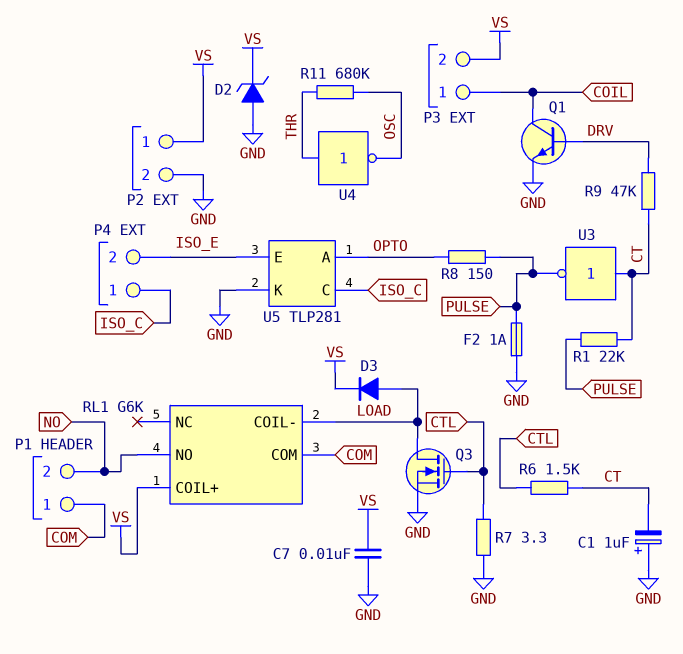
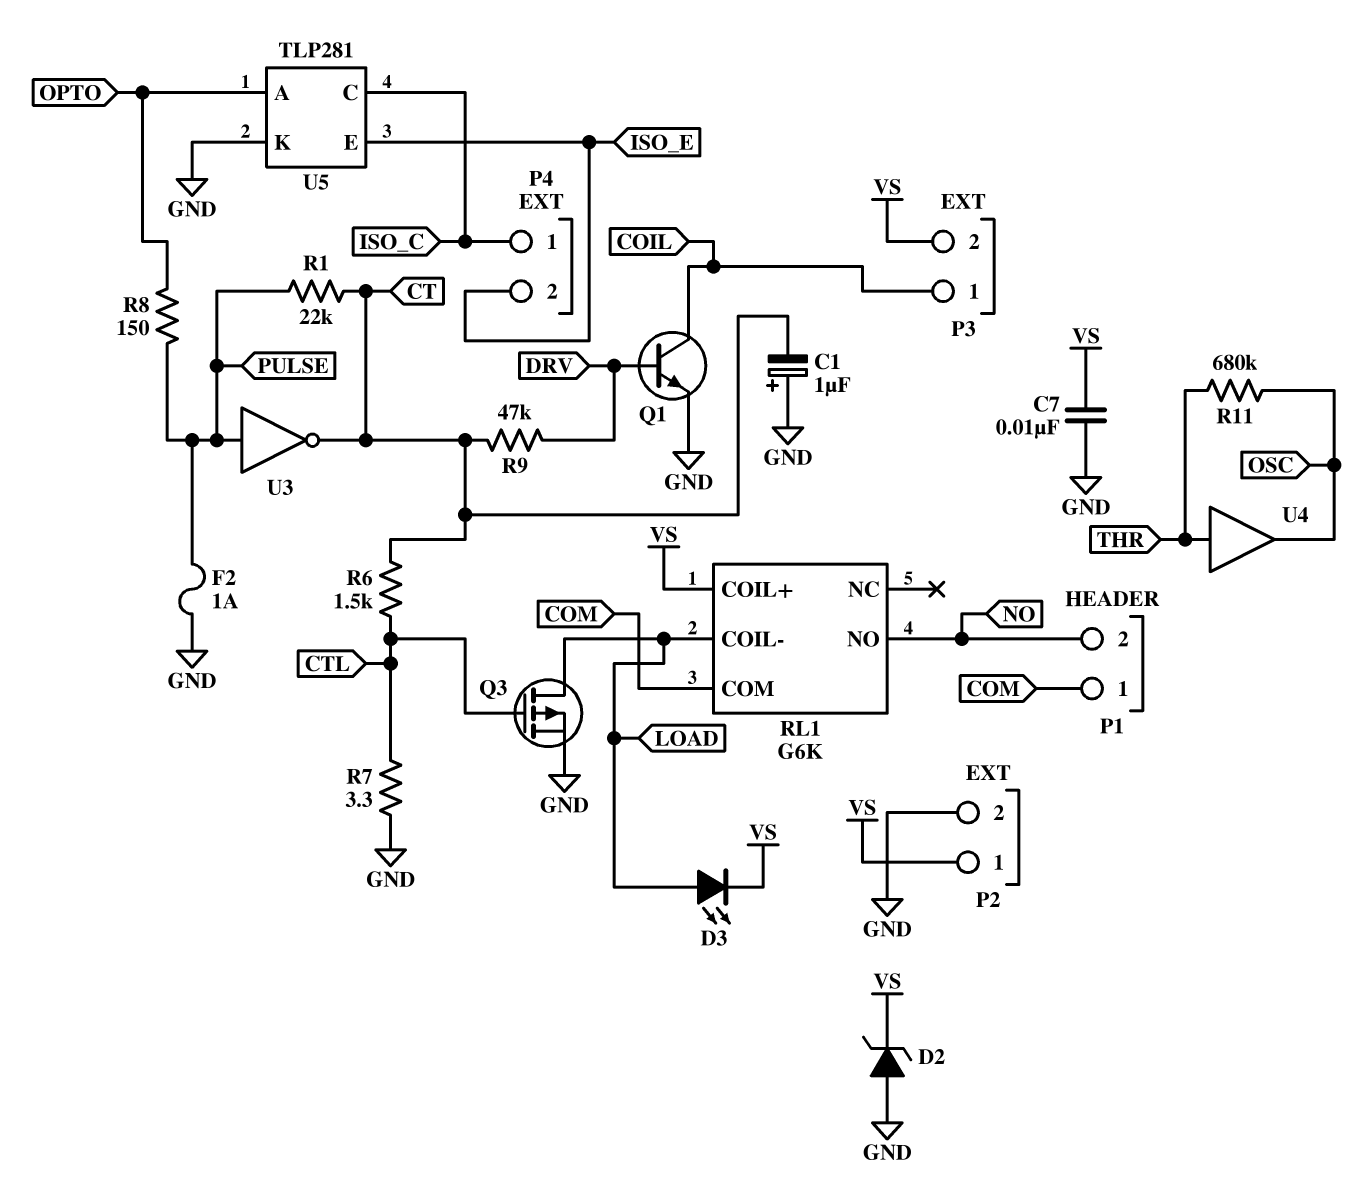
D3: diode (A LOAD, K VS) -> LED (A LOAD, K VS)
Q3: NMOS (G CTL, D LOAD, S GND) -> PMOS (G CTL, D LOAD, S GND)
U3: NOT (in CT, out PULSE) -> NOT (in PULSE, out CT)
U4: NOT (in THR, out OSC) -> buffer (in THR, out OSC)

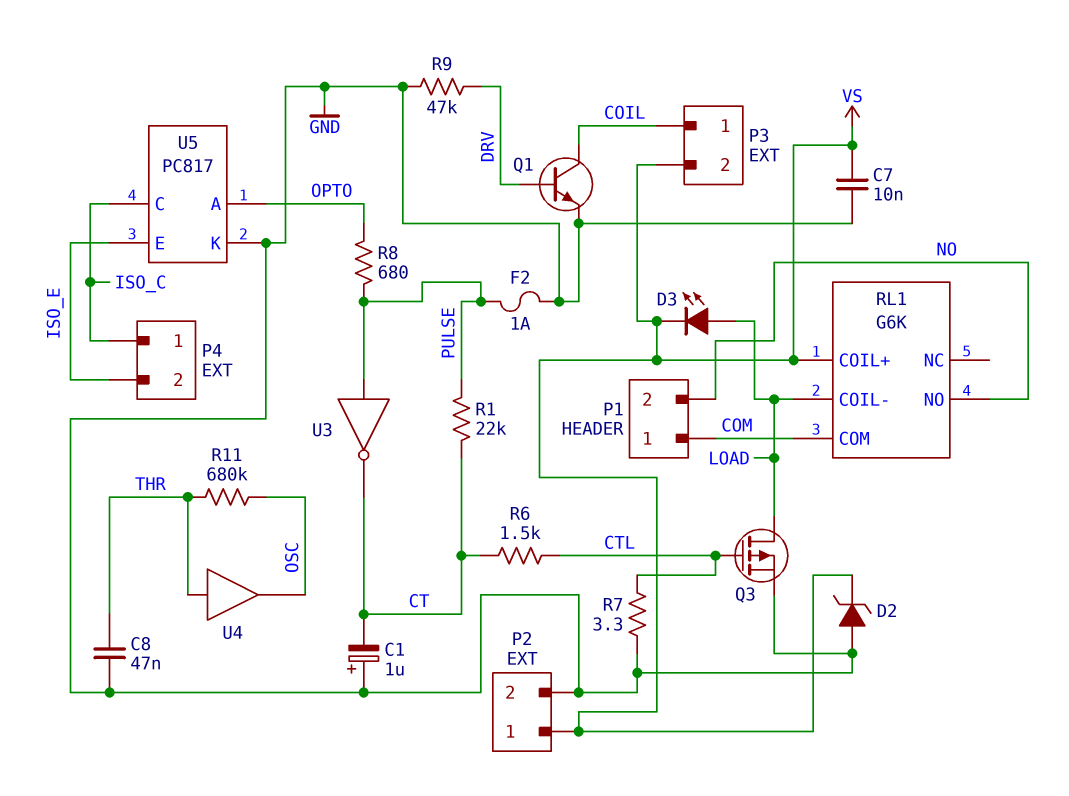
C8: none -> 47nF (GND, THR)
R8: 150 (OPTO, PULSE) -> 680 (OPTO, PULSE)
R9: 47k (CT, DRV) -> 47k (DRV, GND)
U5: TLP281 -> PC817

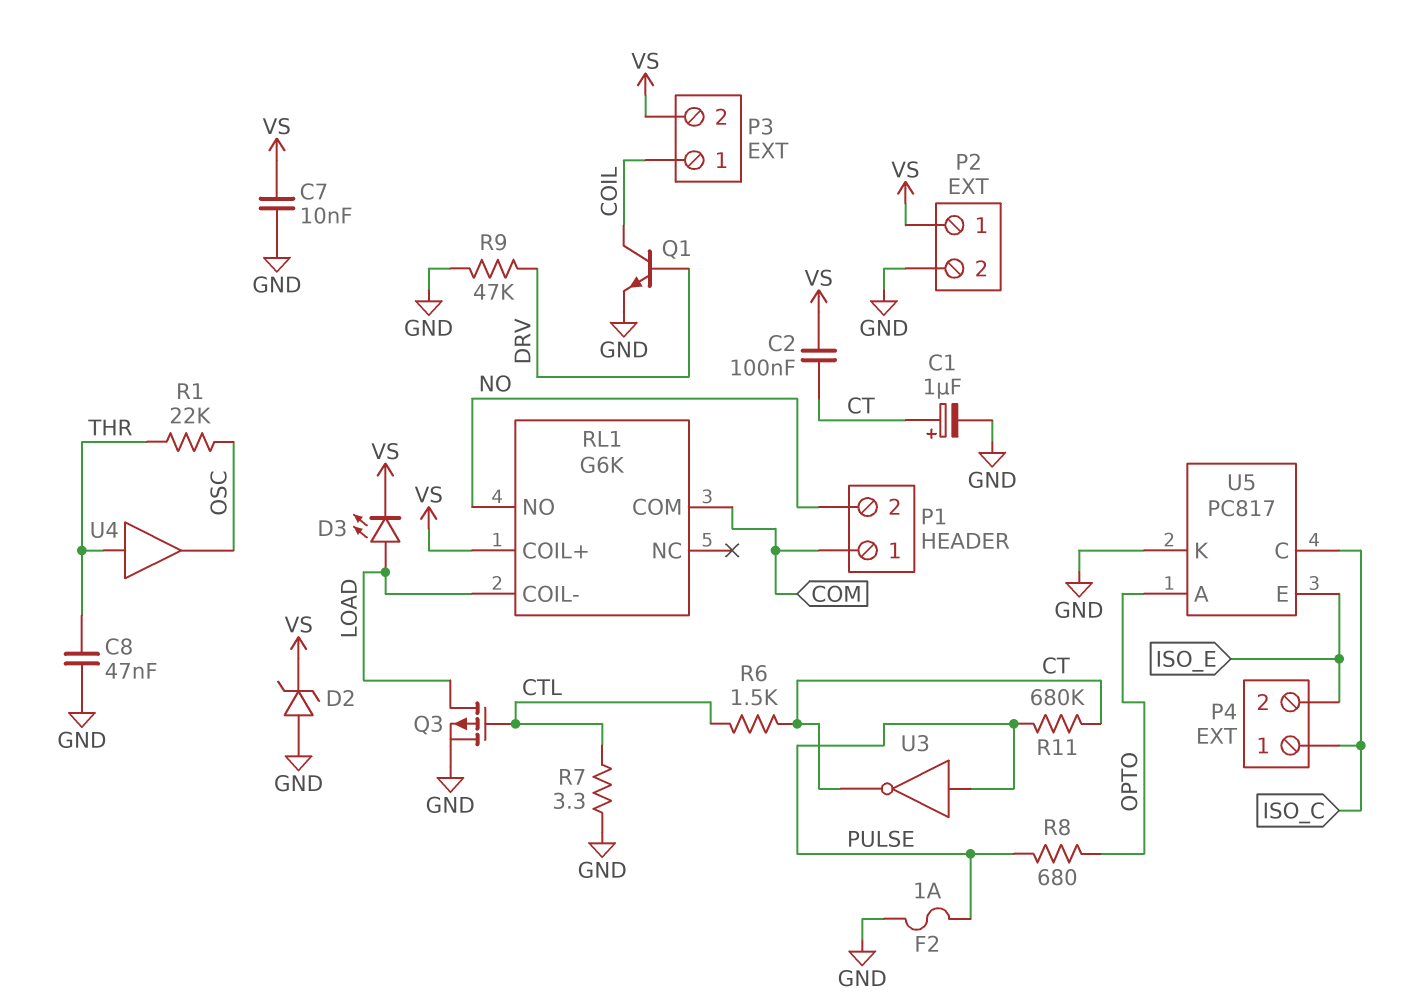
C1: 1uF (plus GND, minus CT) -> 1uF (plus CT, minus GND)
C2: none -> 100nF (CT, VS)
R1: 22k (CT, PULSE) -> 22k (OSC, THR)
R11: 680k (OSC, THR) -> 680k (CT, PULSE)

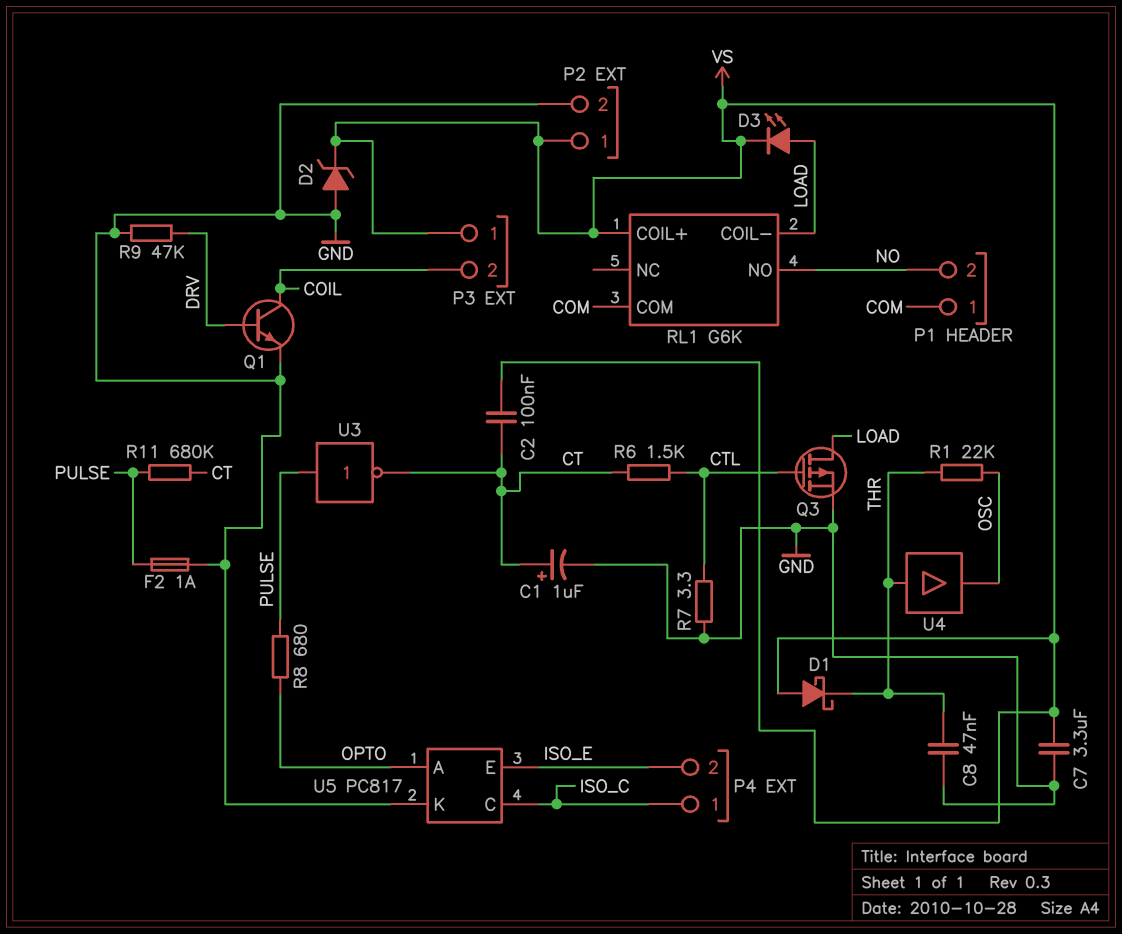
C7: 10nF (GND, VS) -> 3.3uF (GND, VS)
D1: none -> schottky (A VS, K THR)
P3 pin 1: COIL -> VS
P3 pin 2: VS -> COIL

